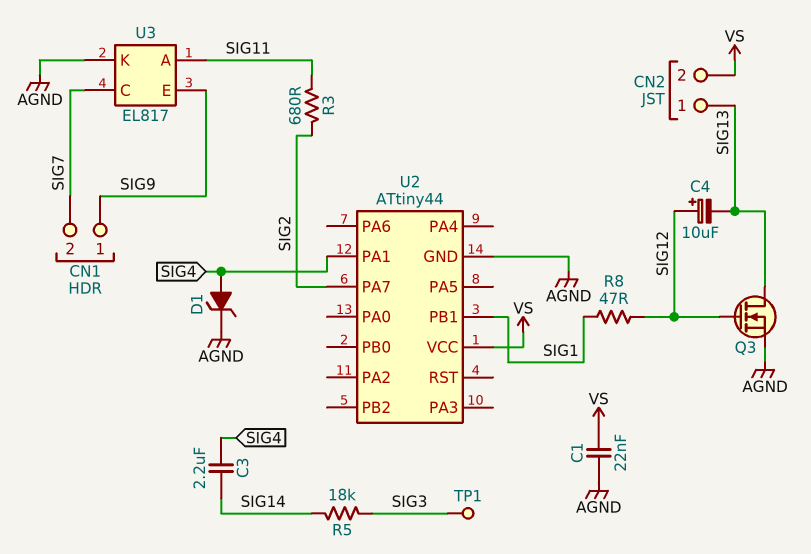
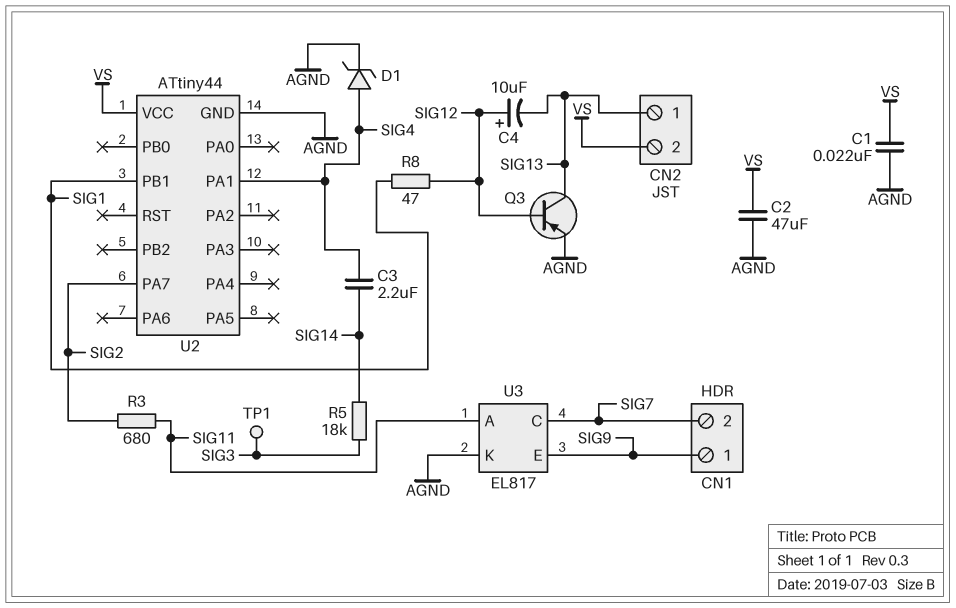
C2: none -> 47uF (AGND, VS)
Q3: NMOS (G SIG12, D SIG13, S AGND) -> PNP (B SIG12, C SIG13, E AGND)

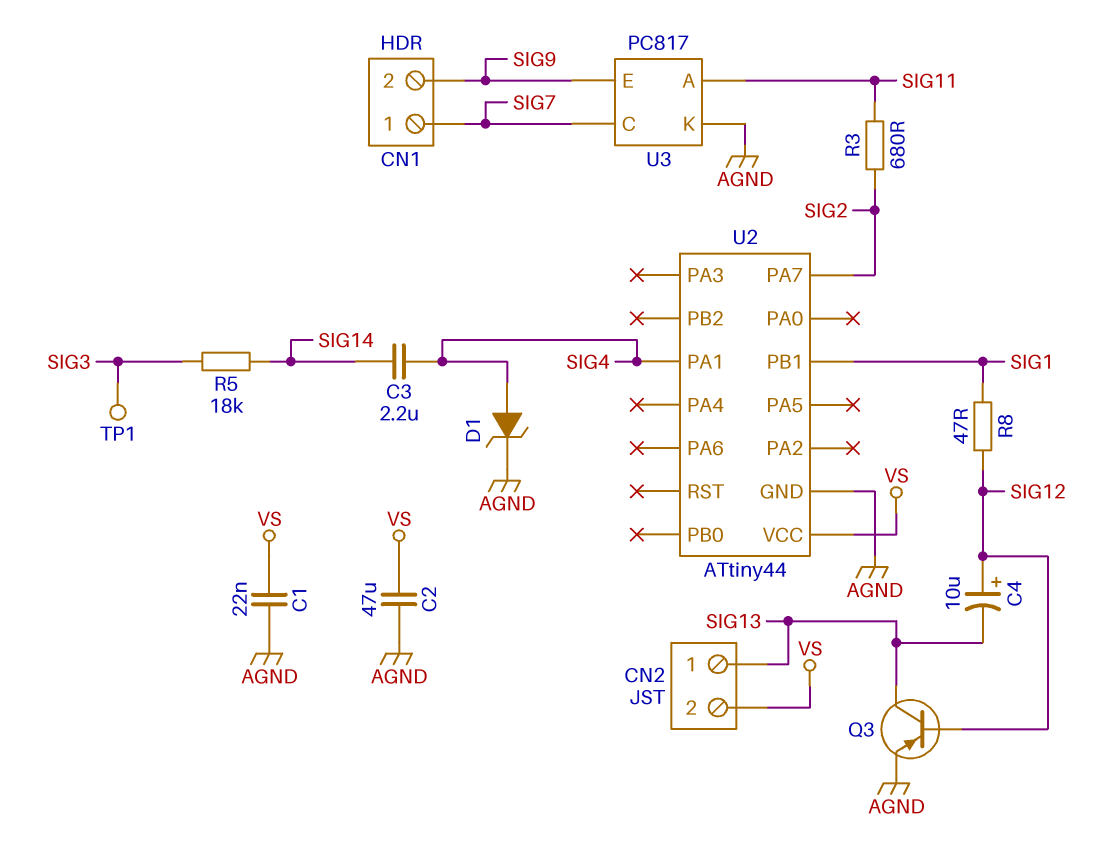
CN1 pin 1: SIG9 -> SIG7
CN1 pin 2: SIG7 -> SIG9
U3: EL817 -> PC817

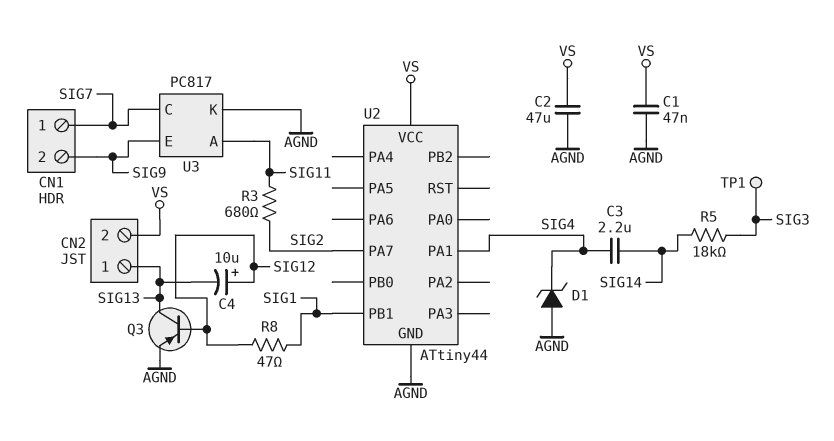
C1: 22nF (AGND, VS) -> 47nF (AGND, VS)
D1: zener (A SIG4, K AGND) -> zener (A AGND, K SIG4)

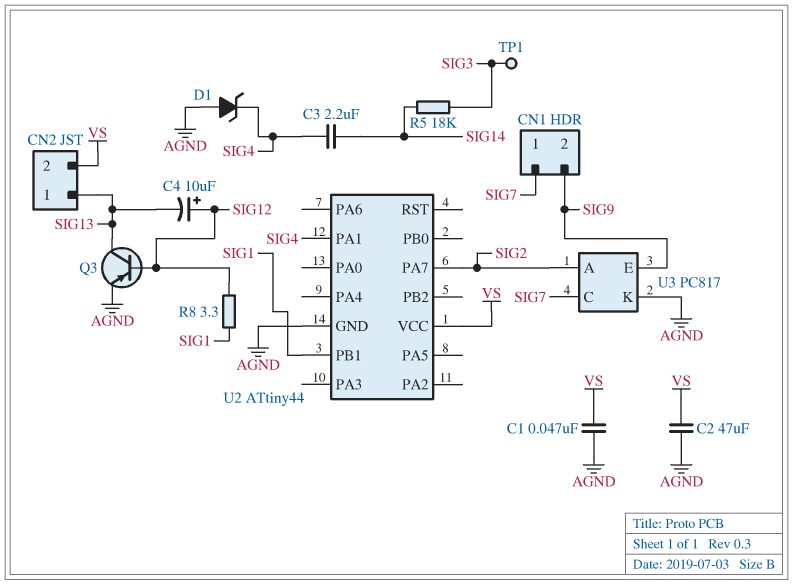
R3: 680 (SIG2, SIG11) -> none
R8: 47 (SIG1, SIG12) -> 3.3 (SIG1, SIG12)
U3 pin A: SIG11 -> SIG2

